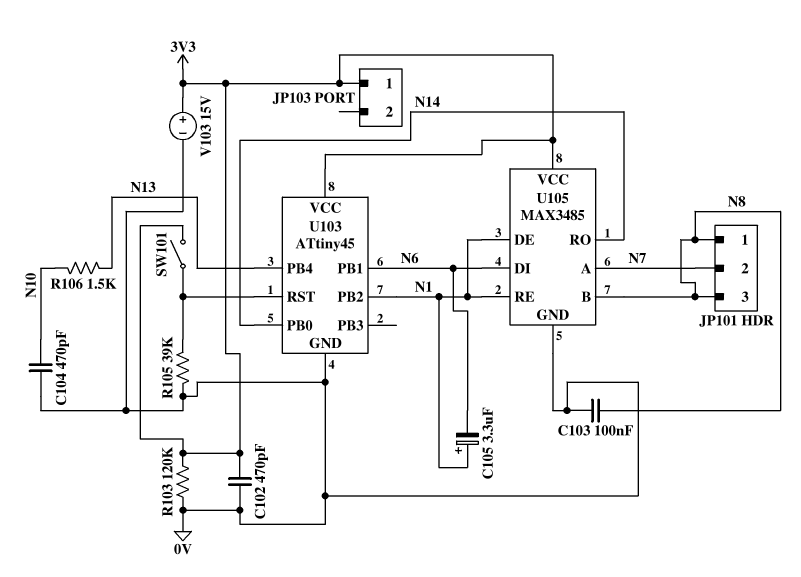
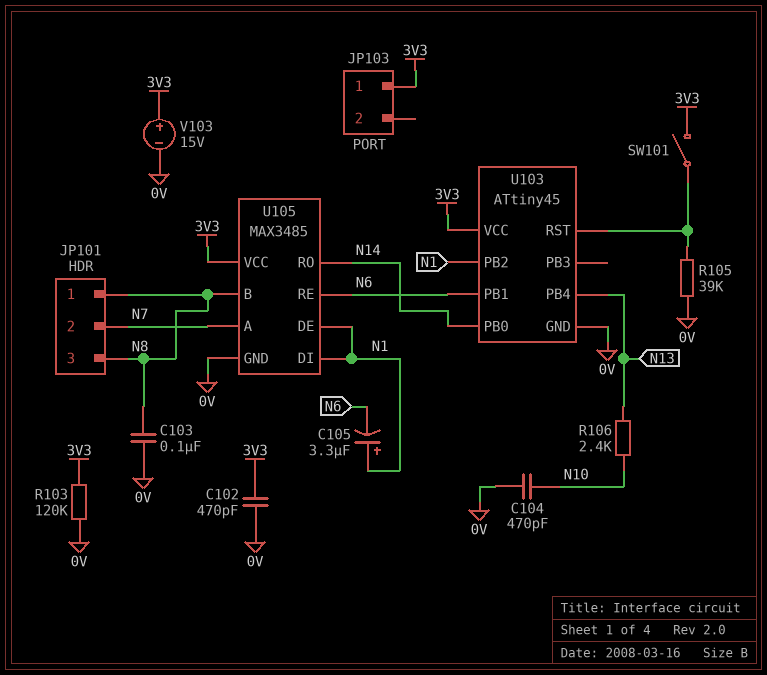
R106: 1.5k (N10, N13) -> 2.4k (N10, N13)
U105 pin DI: N6 -> N1
U105 pin RE: N1 -> N6

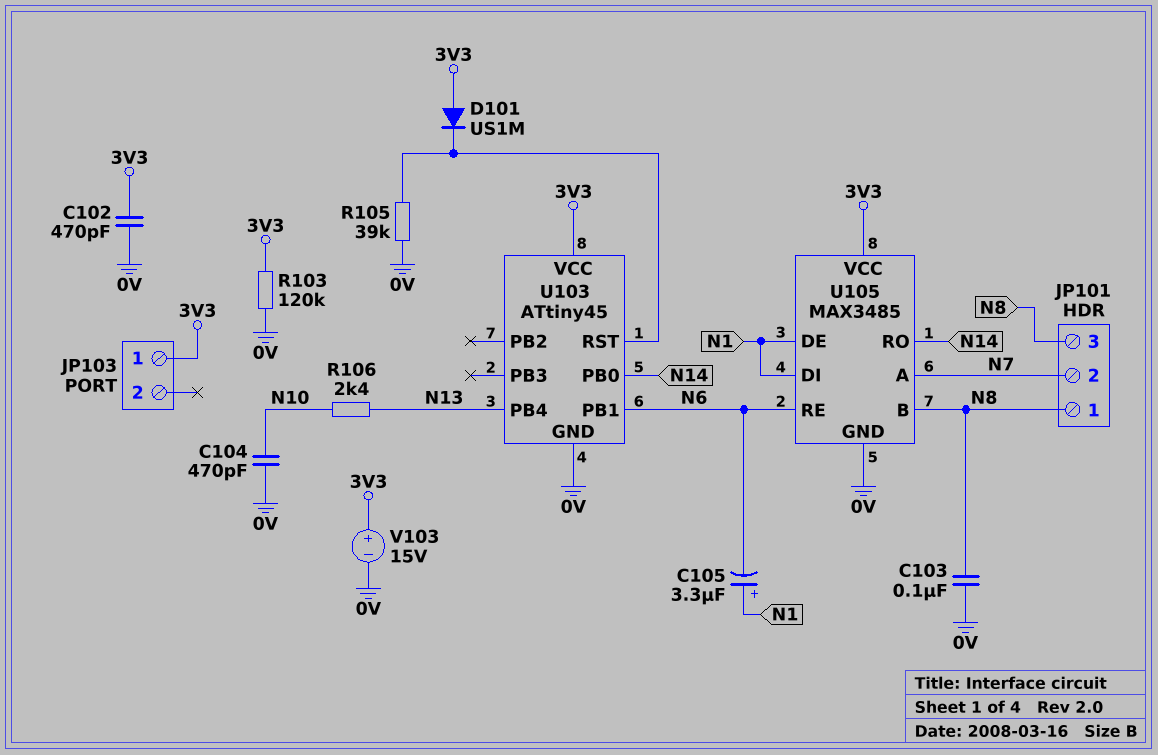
D101: none -> diode US1M (A 3V3, K U103/RST)
SW101: switch (3V3, U103/RST) -> none
U103 pin PB2: N1 -> none

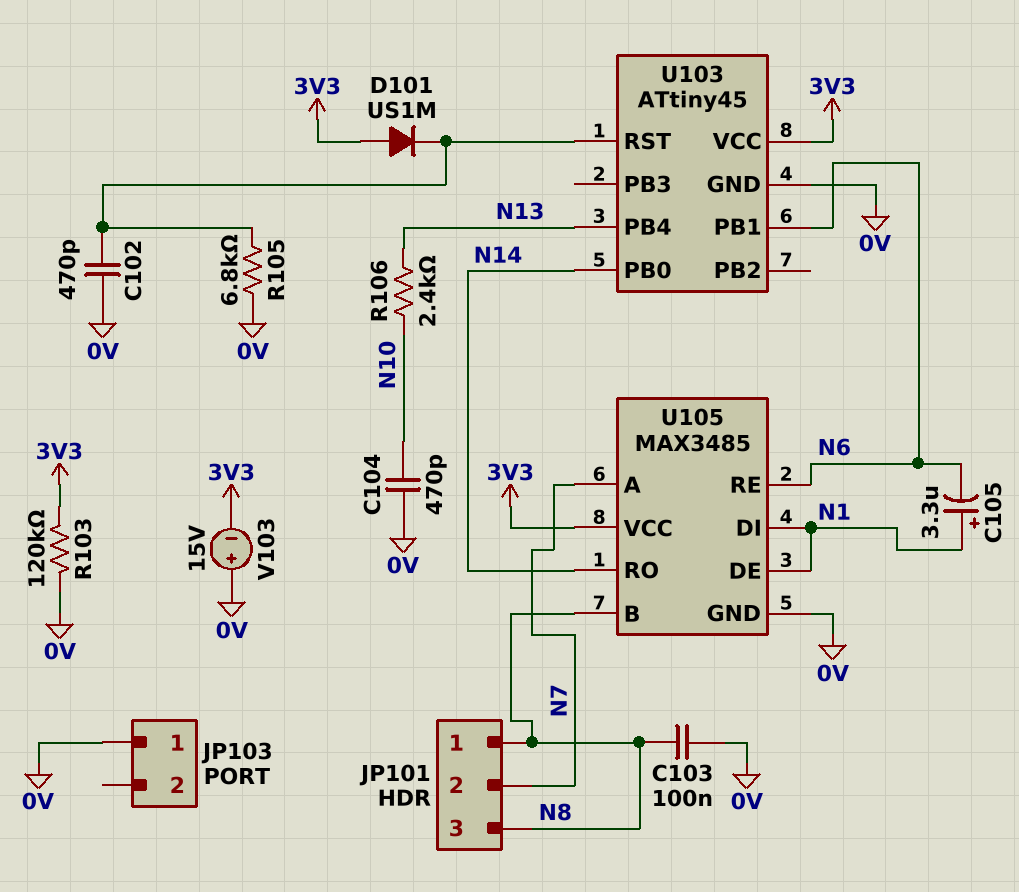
C102: 470pF (0V, 3V3) -> 470pF (0V, U103/RST)
JP103 pin 1: 3V3 -> 0V
R105: 39k (0V, U103/RST) -> 6.8k (0V, U103/RST)
V103: 15V (plus 3V3, minus 0V) -> 15V (plus 0V, minus 3V3)

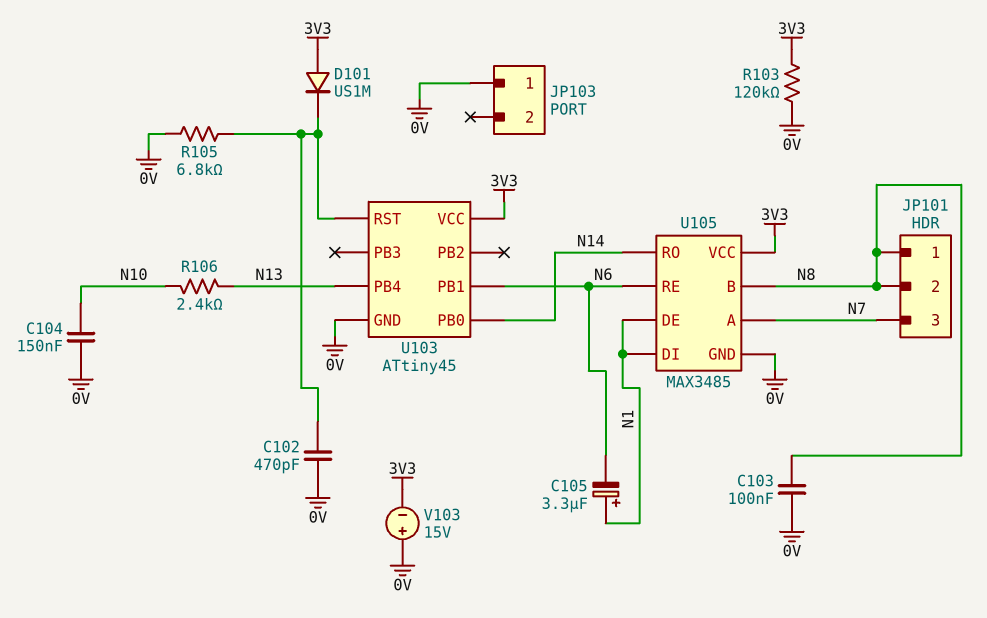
C104: 470pF (0V, N10) -> 150nF (0V, N10)
JP101 pin 2: N7 -> N8
JP101 pin 3: N8 -> N7

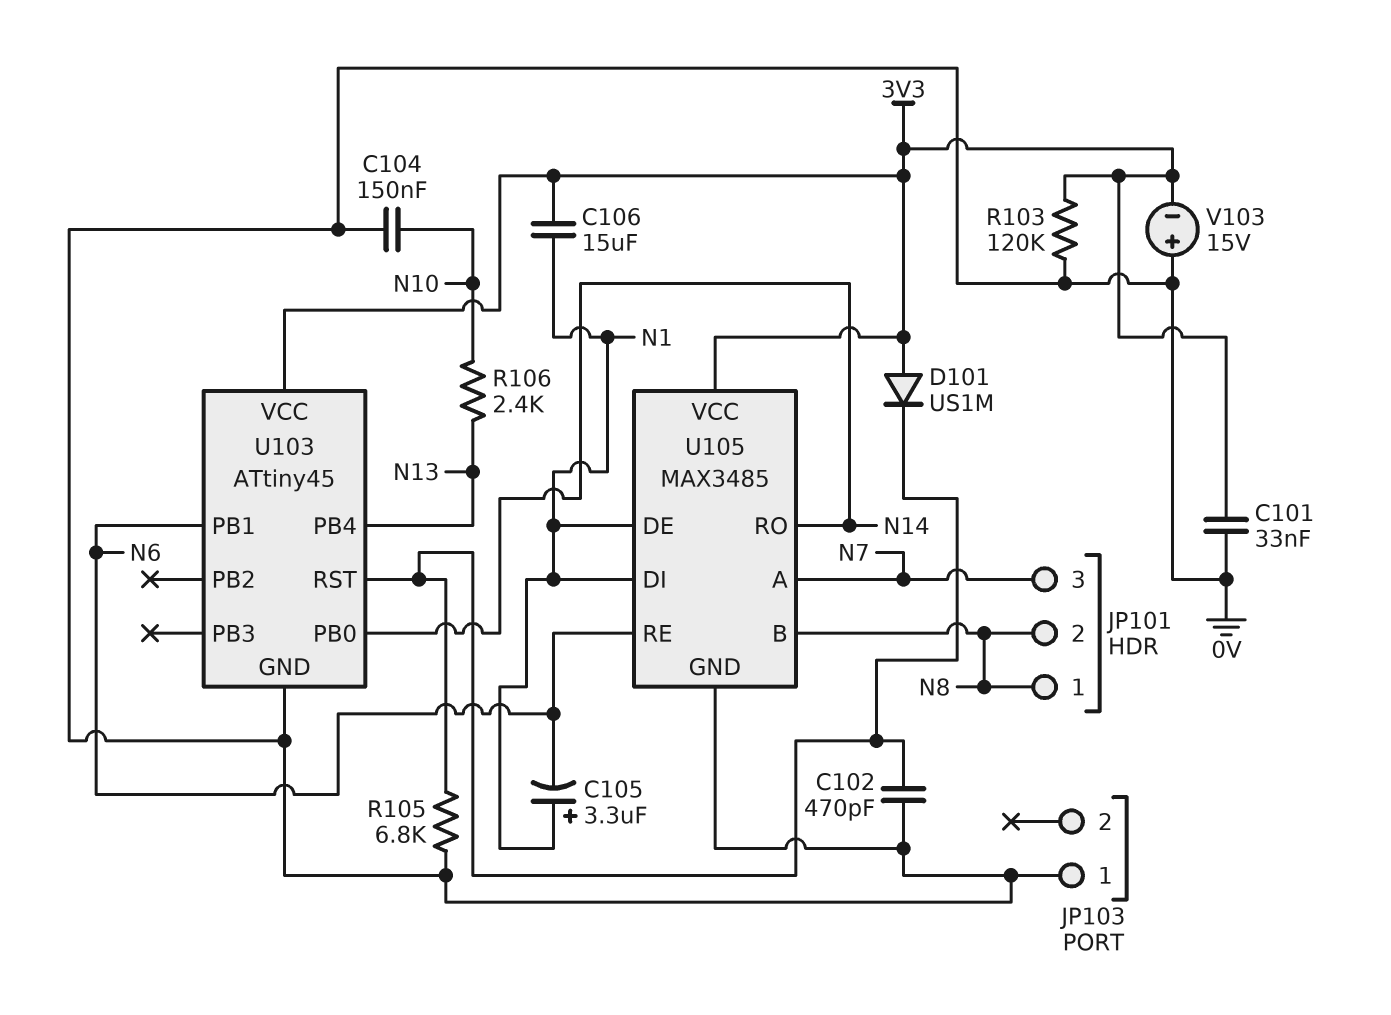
C101: none -> 33nF (0V, 3V3)
C103: 100nF (0V, N8) -> none
C106: none -> 15uF (3V3, N1)

